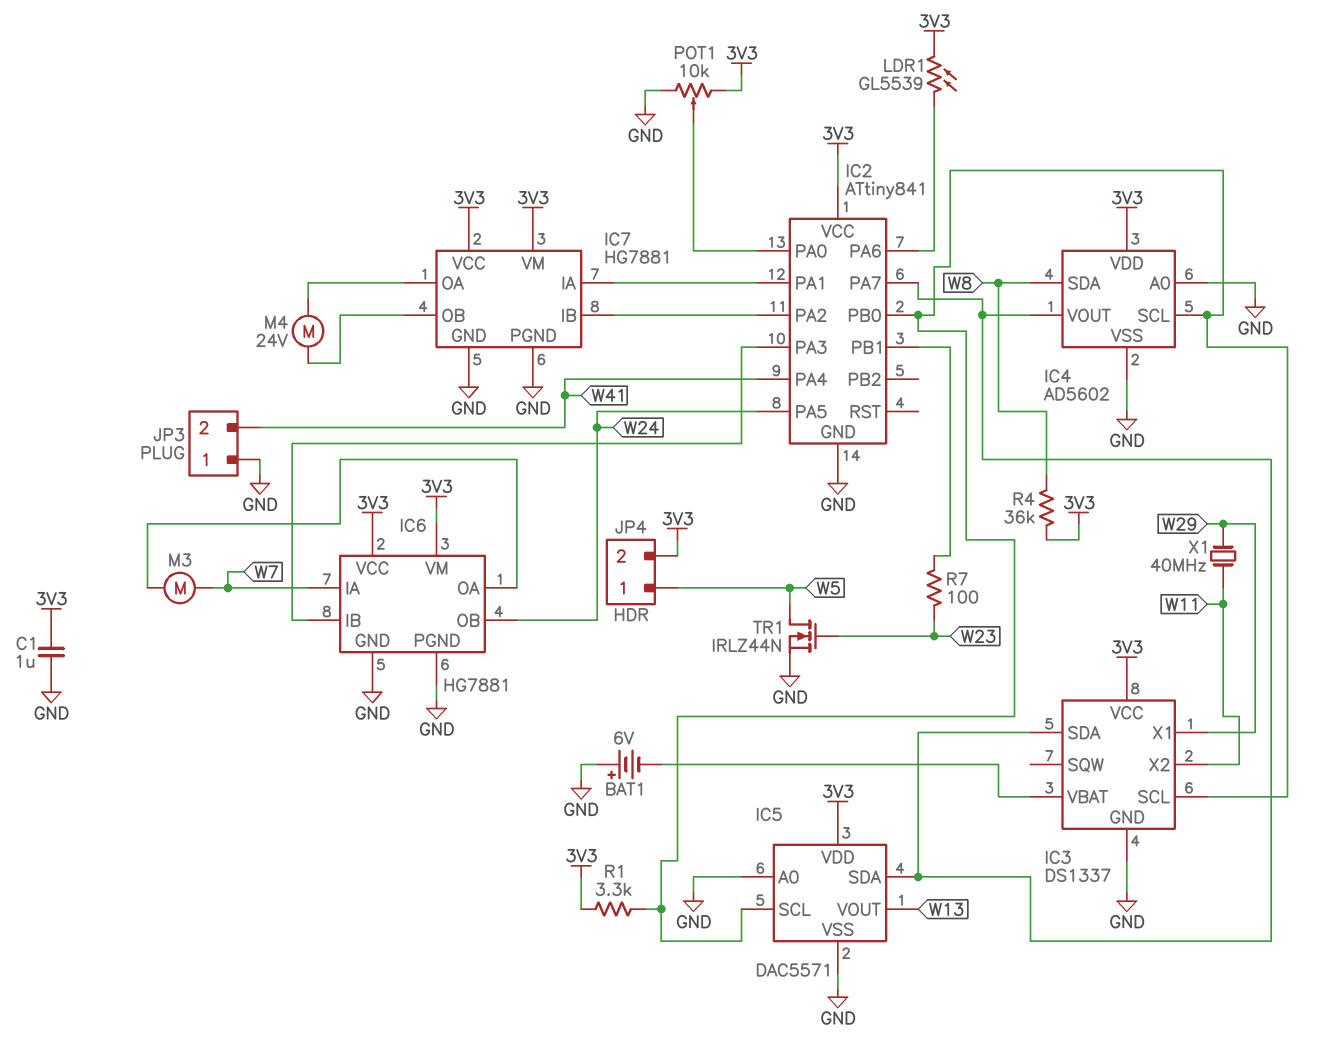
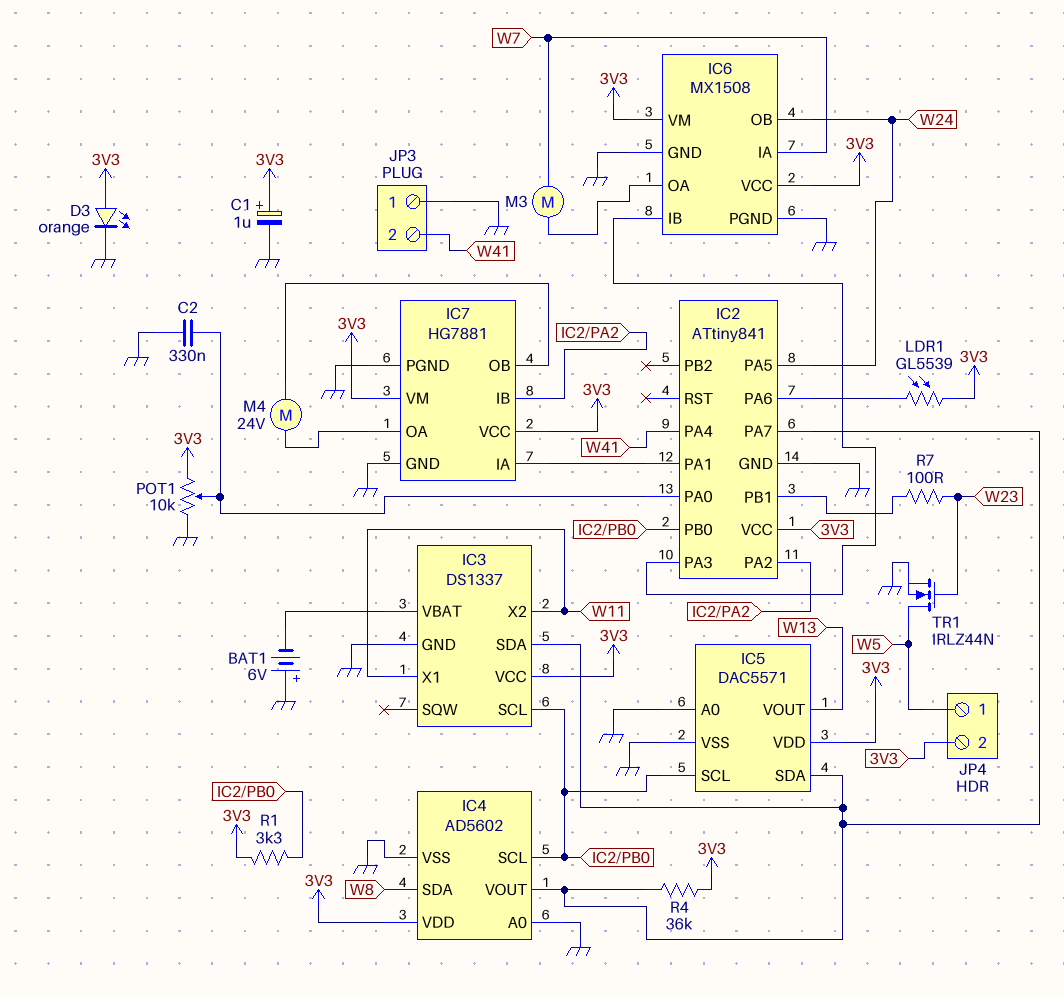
C1: 1uF (3V3, GND) -> 1uF (plus 3V3, minus GND)
C2: none -> 330nF (GND, IC2/PA0)
D3: none -> LED orange (A 3V3, K GND)
IC3 pin X1: W29 -> W11
IC6: HG7881 -> MX1508
R4: 36k (3V3, W8) -> 36k (3V3, IC2/PA7)
X1: 40MHz (W11, W29) -> none

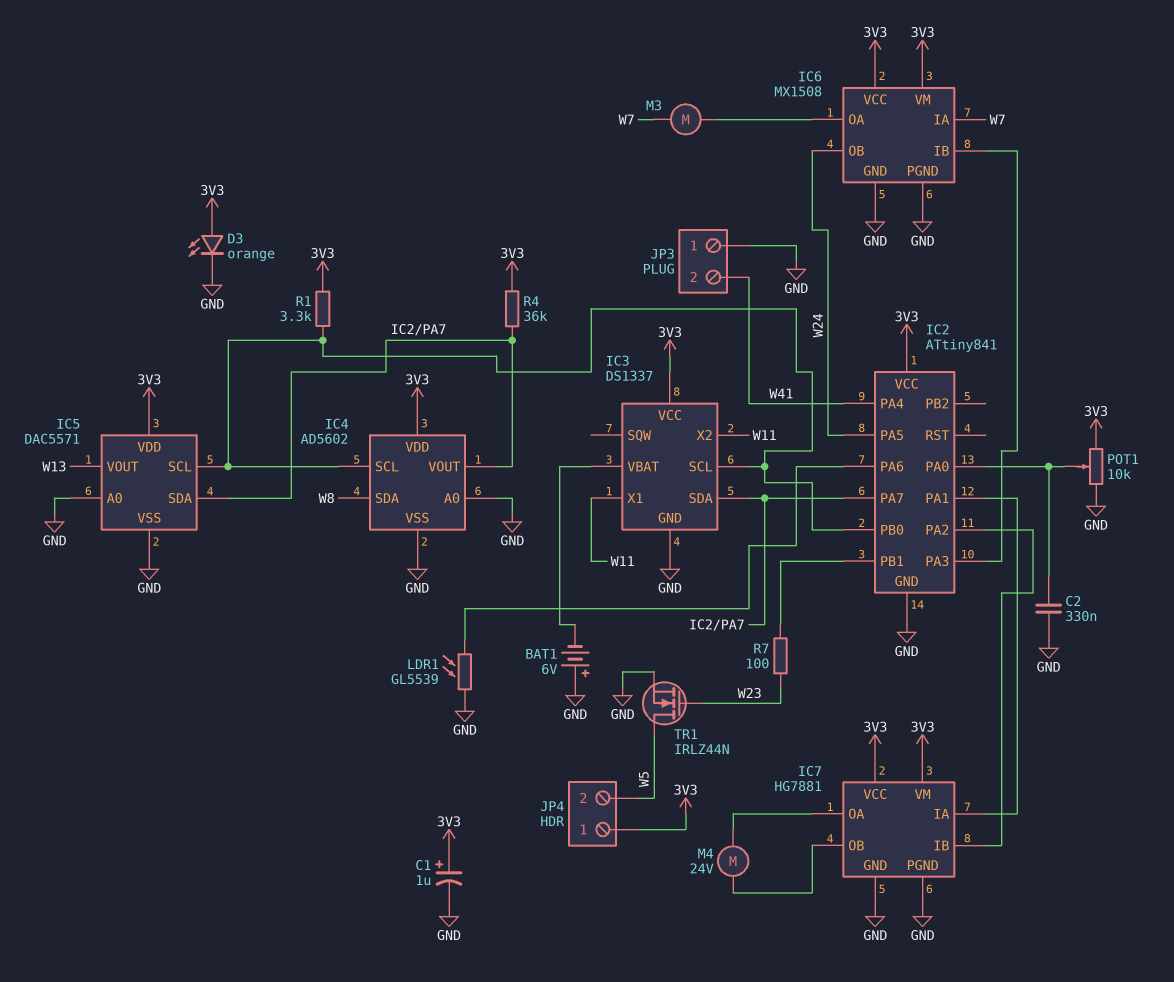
JP4 pin 1: W5 -> 3V3
JP4 pin 2: 3V3 -> W5
LDR1: GL5539 (3V3, IC2/PA6) -> GL5539 (GND, IC2/PA6)

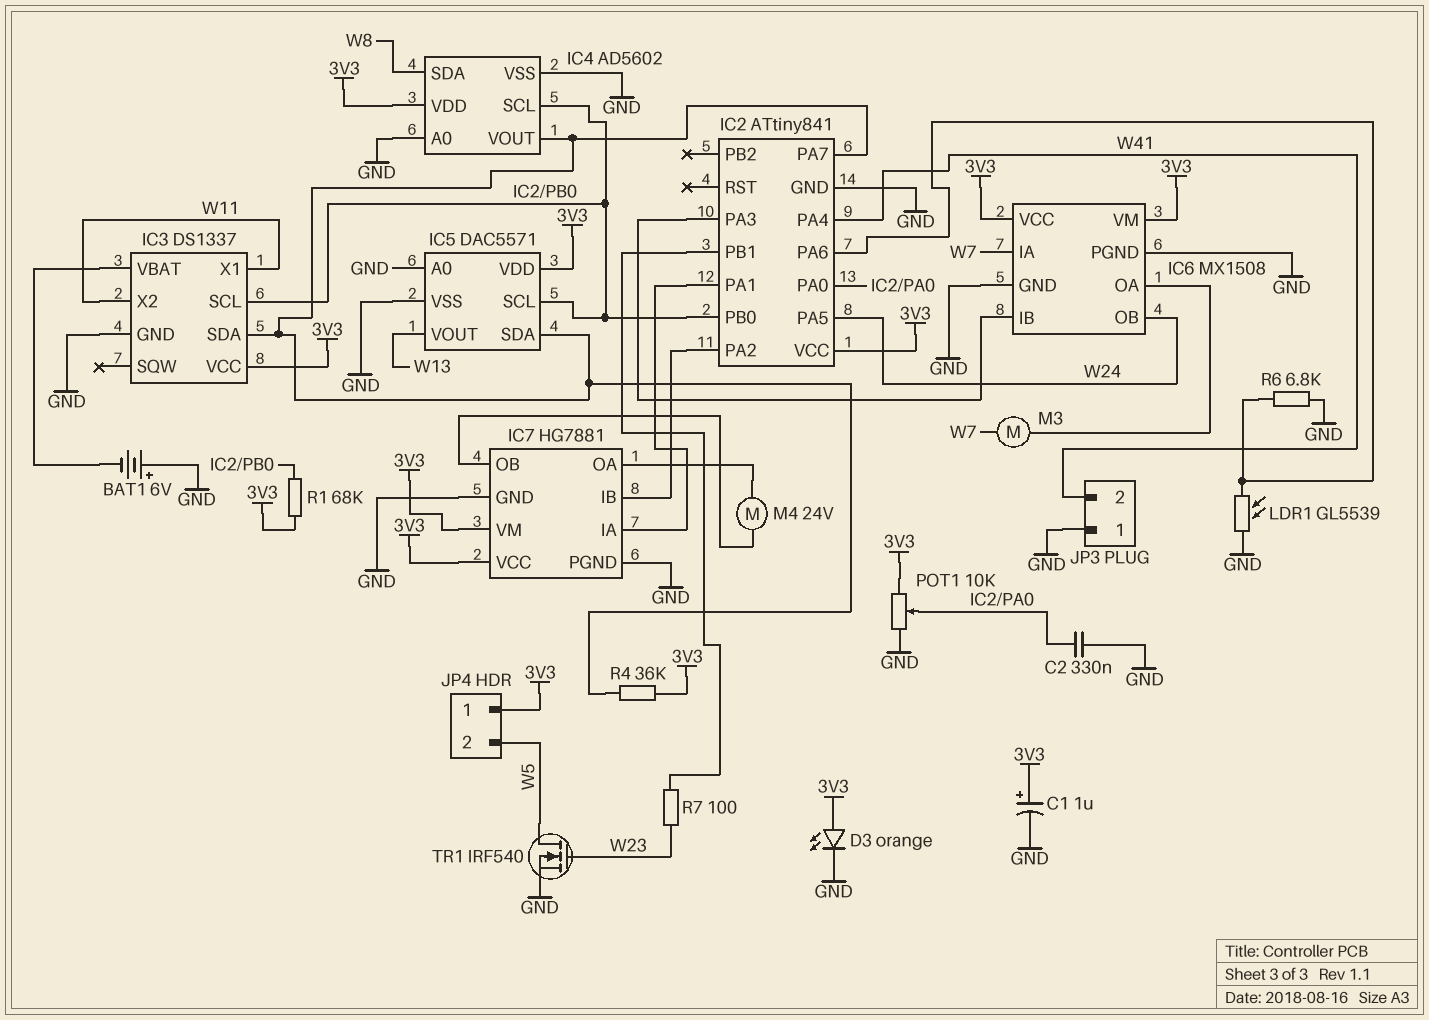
R1: 3.3k (3V3, IC2/PB0) -> 68k (3V3, IC2/PB0)
R6: none -> 6.8k (GND, IC2/PA6)
TR1: NMOS IRLZ44N (G W23, D W5, S GND) -> NMOS IRF540 (G W23, D W5, S GND)

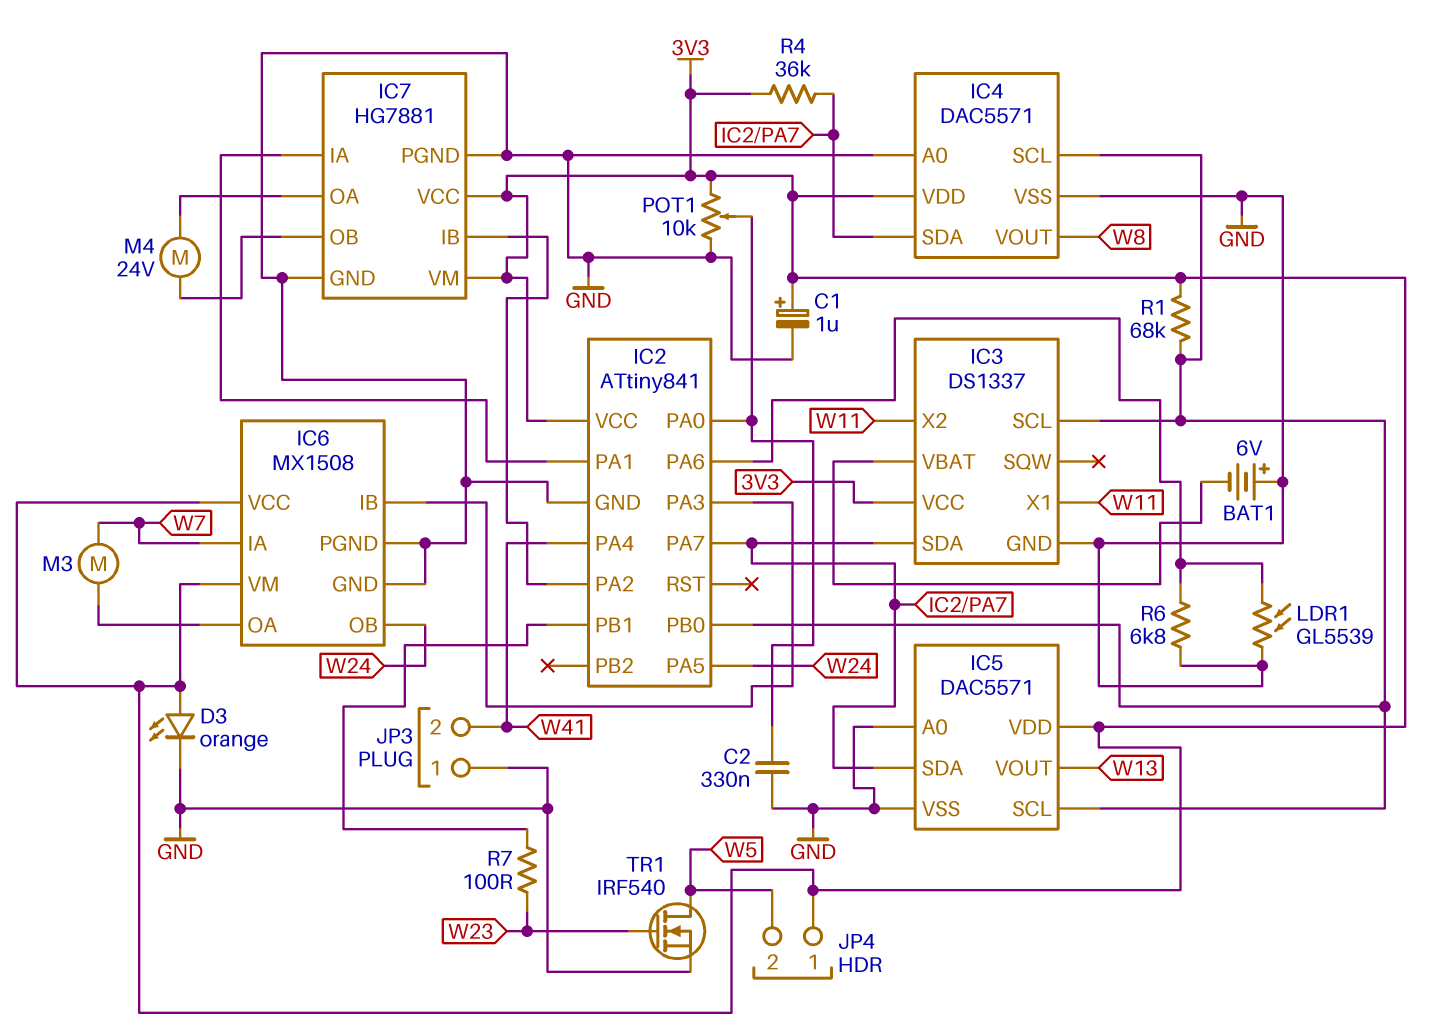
IC4: AD5602 -> DAC5571
IC4 pin SDA: W8 -> IC2/PA7
IC4 pin VOUT: IC2/PA7 -> W8

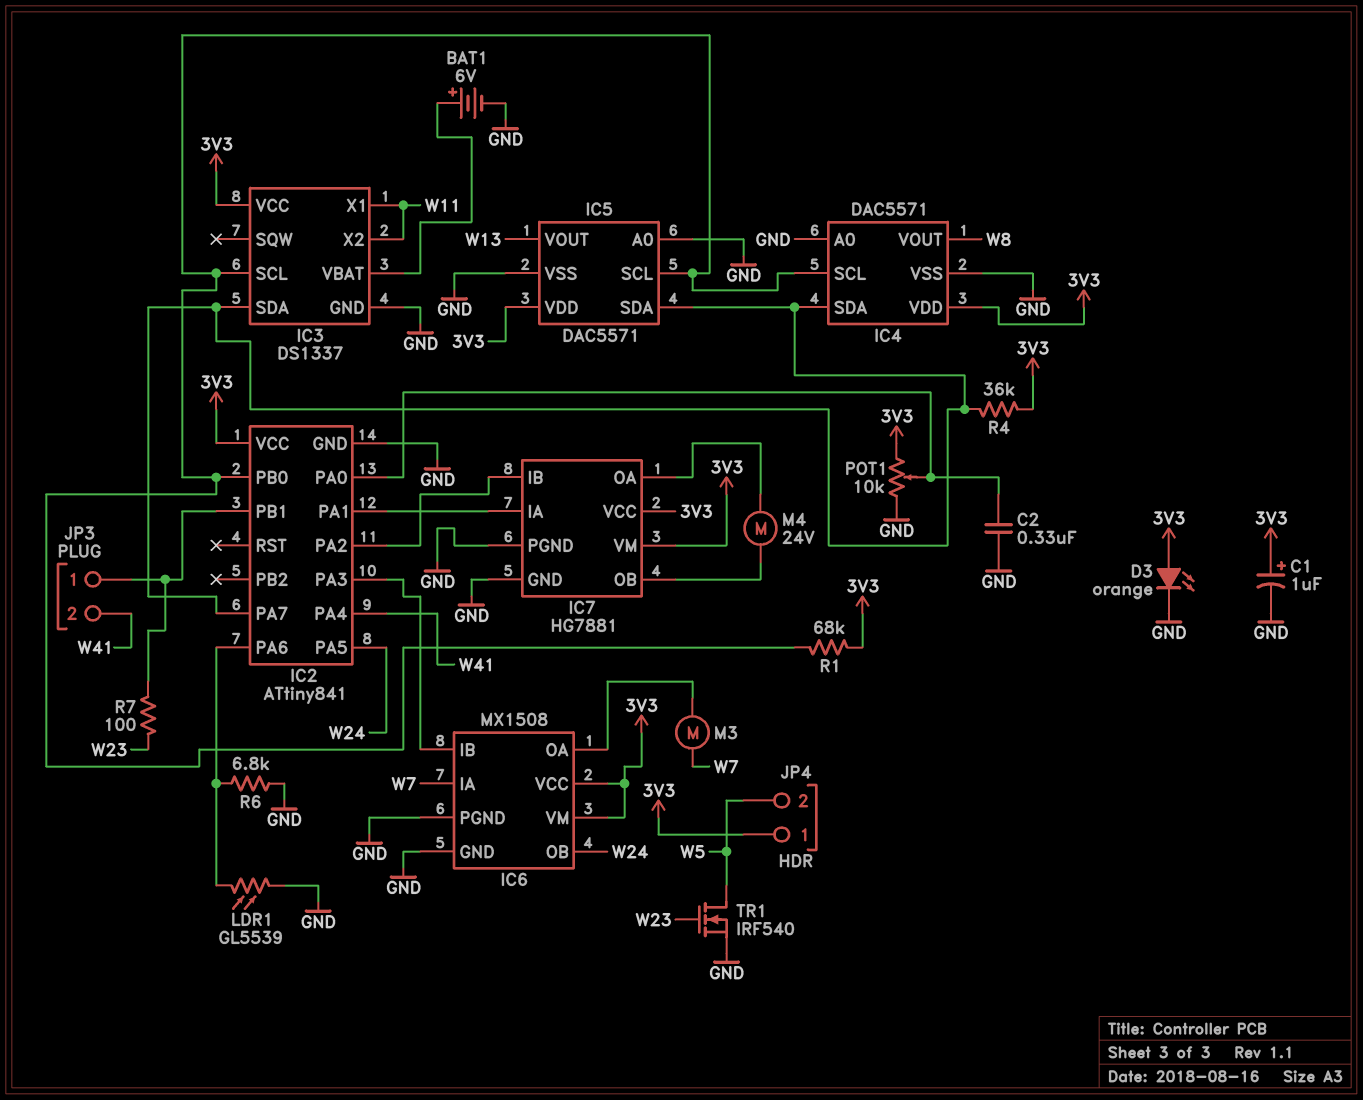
BAT1: 6V (plus GND, minus IC3/VBAT) -> 6V (plus IC3/VBAT, minus GND)
JP3 pin 1: GND -> IC2/PB1

